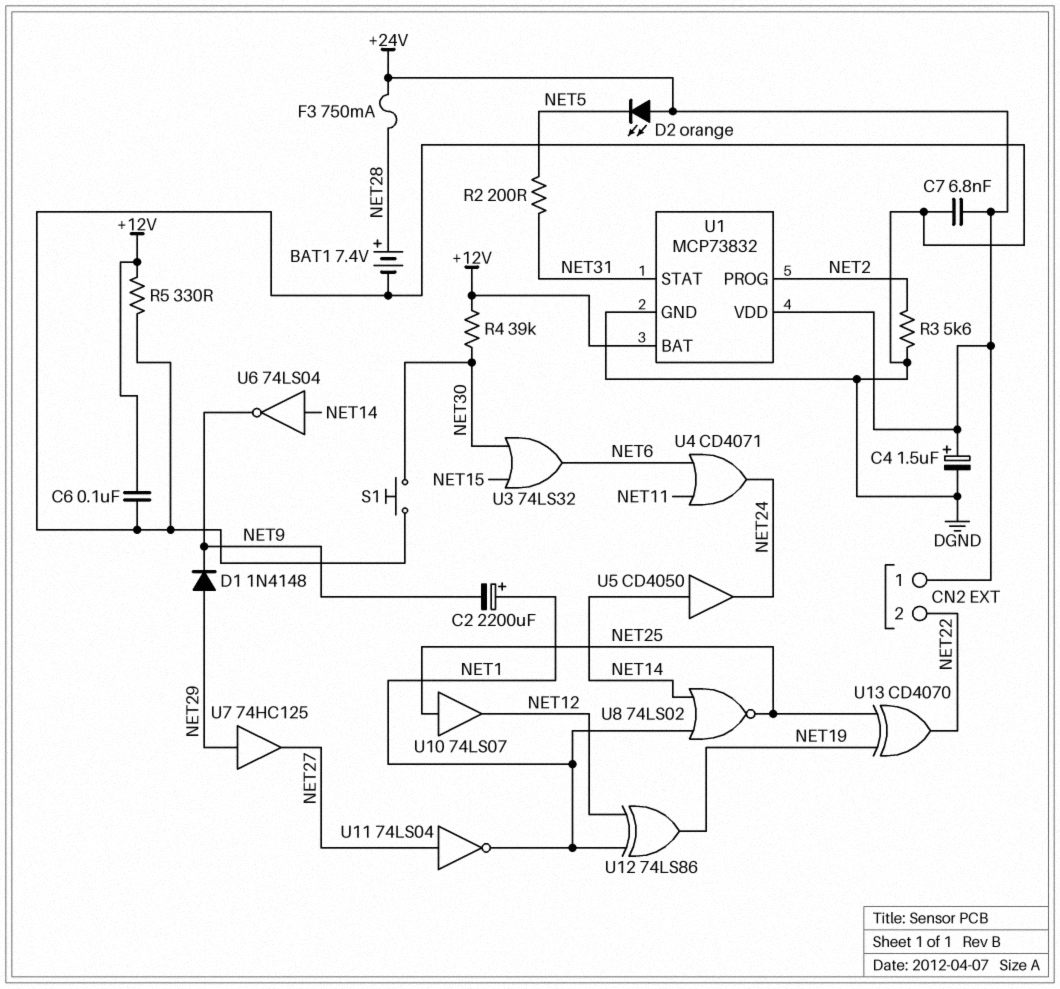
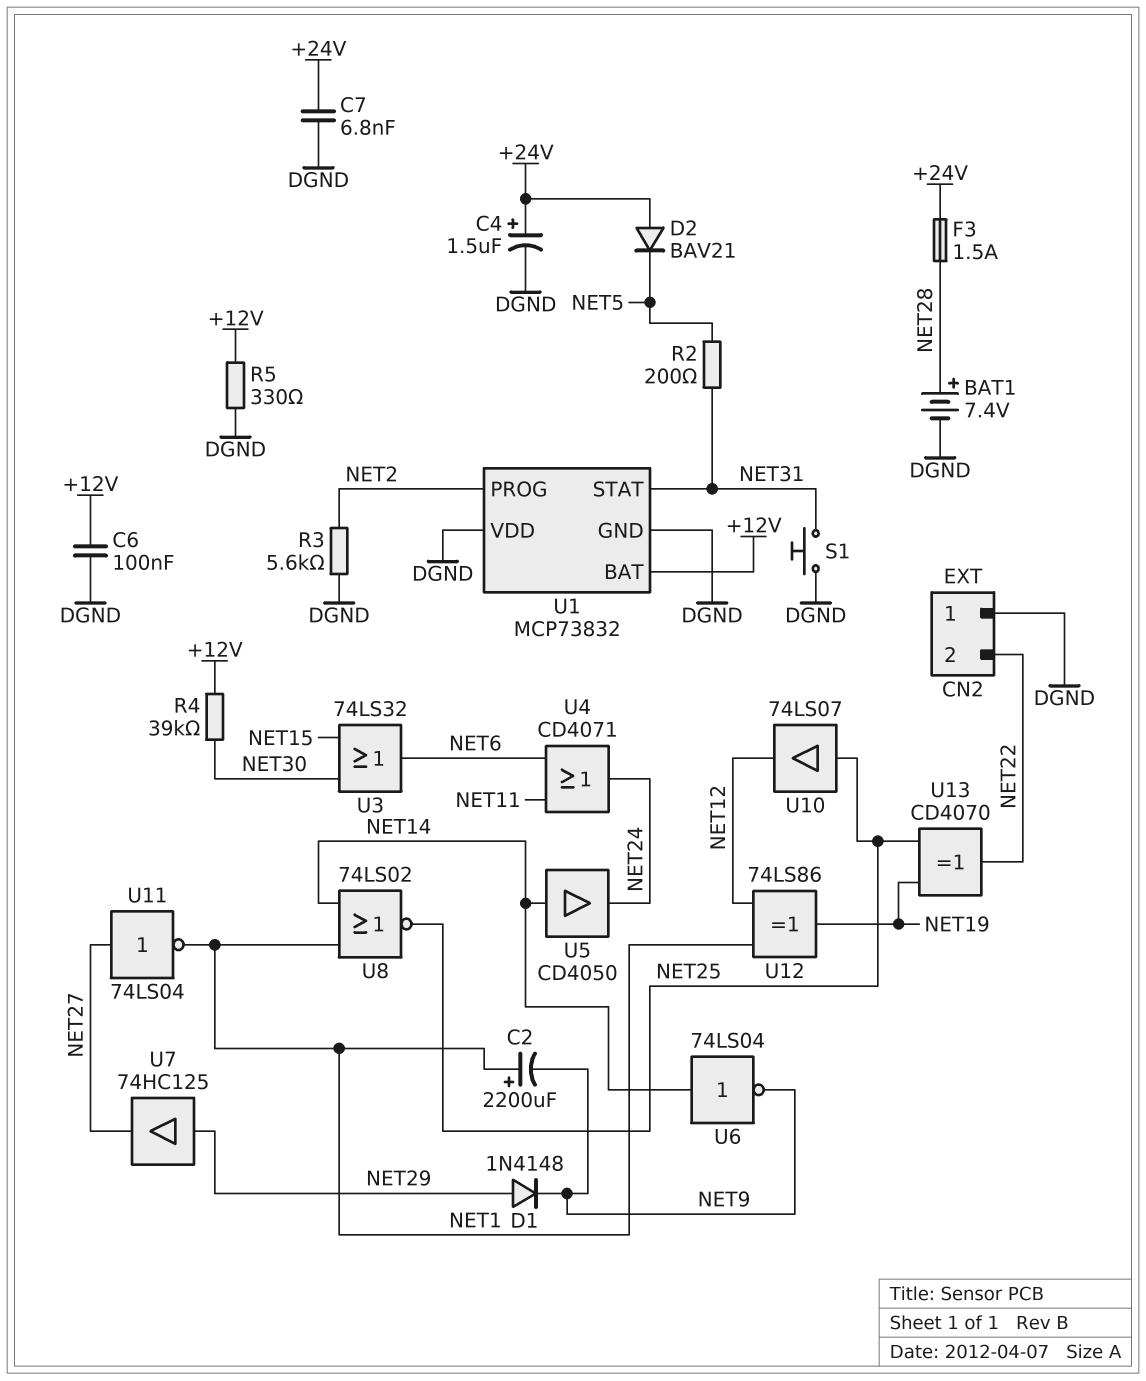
CN2 pin 1: +24V -> DGND
D2: LED orange (A +24V, K NET5) -> diode BAV21 (A +24V, K NET5)
F3: 750mA (+24V, NET28) -> 1.5A (+24V, NET28)
S1: button (DGND, NET30) -> button (DGND, NET31)
U1 pin VDD: +24V -> DGND

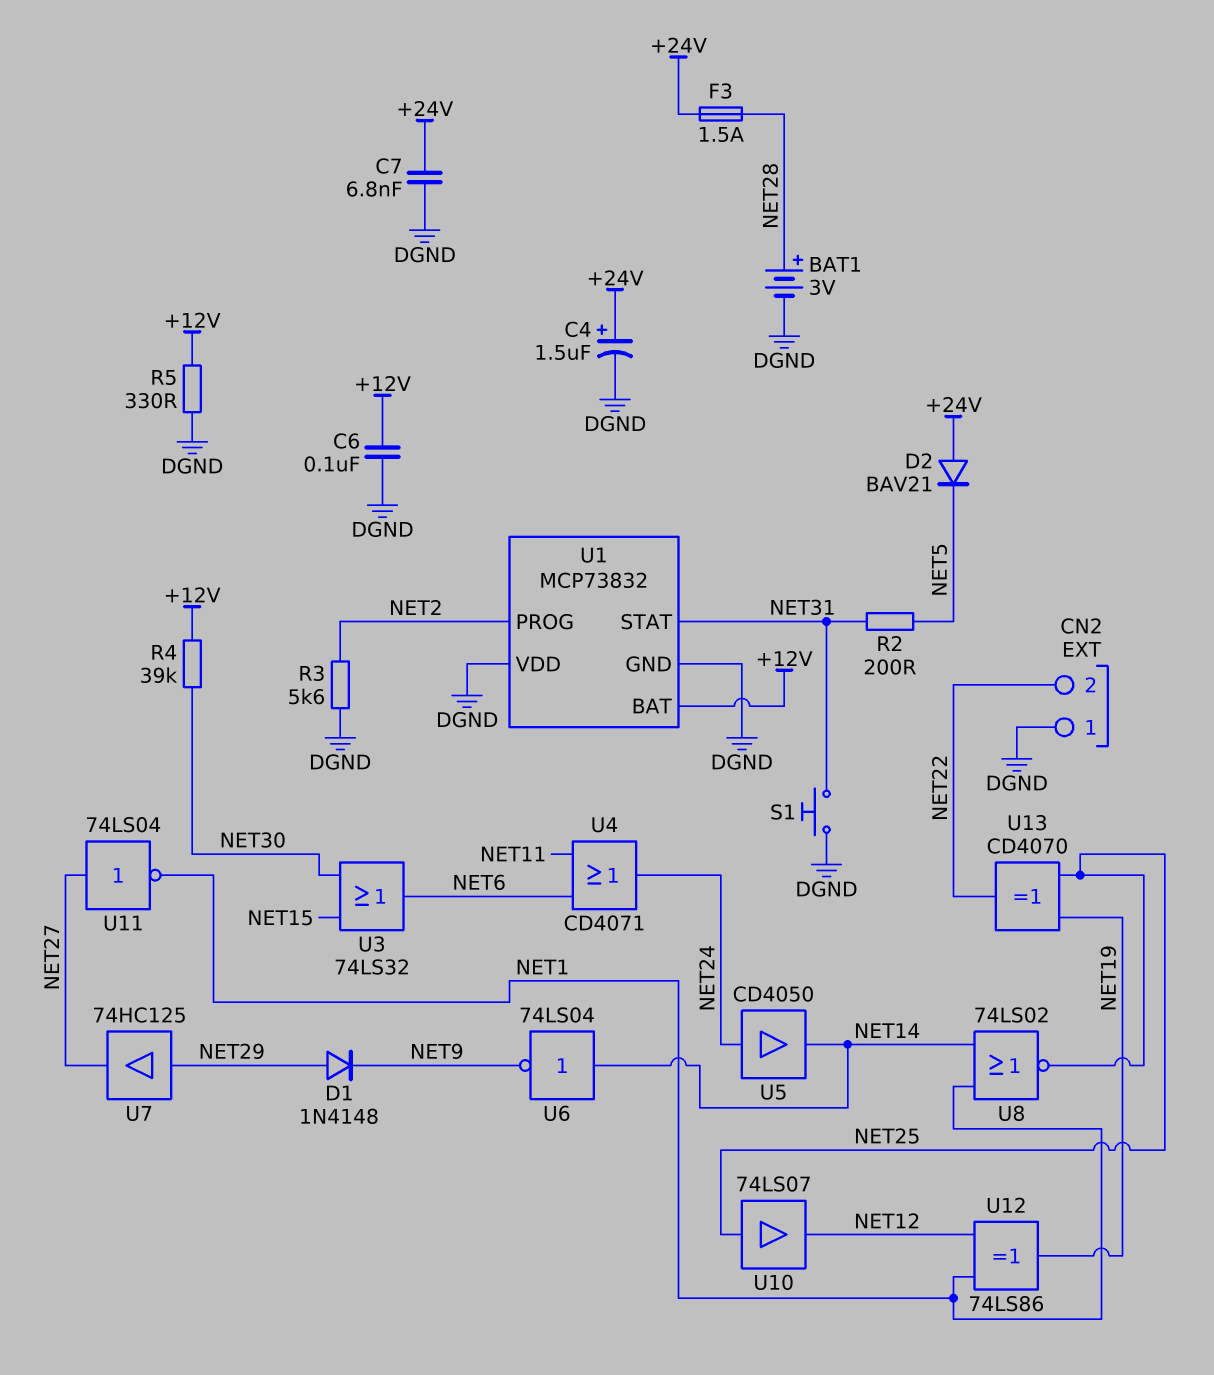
BAT1: 7.4V (plus NET28, minus DGND) -> 3V (plus NET28, minus DGND)
C2: 2200uF (plus NET1, minus NET9) -> none
U5: buffer CD4050 (in NET14, out NET24) -> buffer CD4050 (in NET24, out NET14)

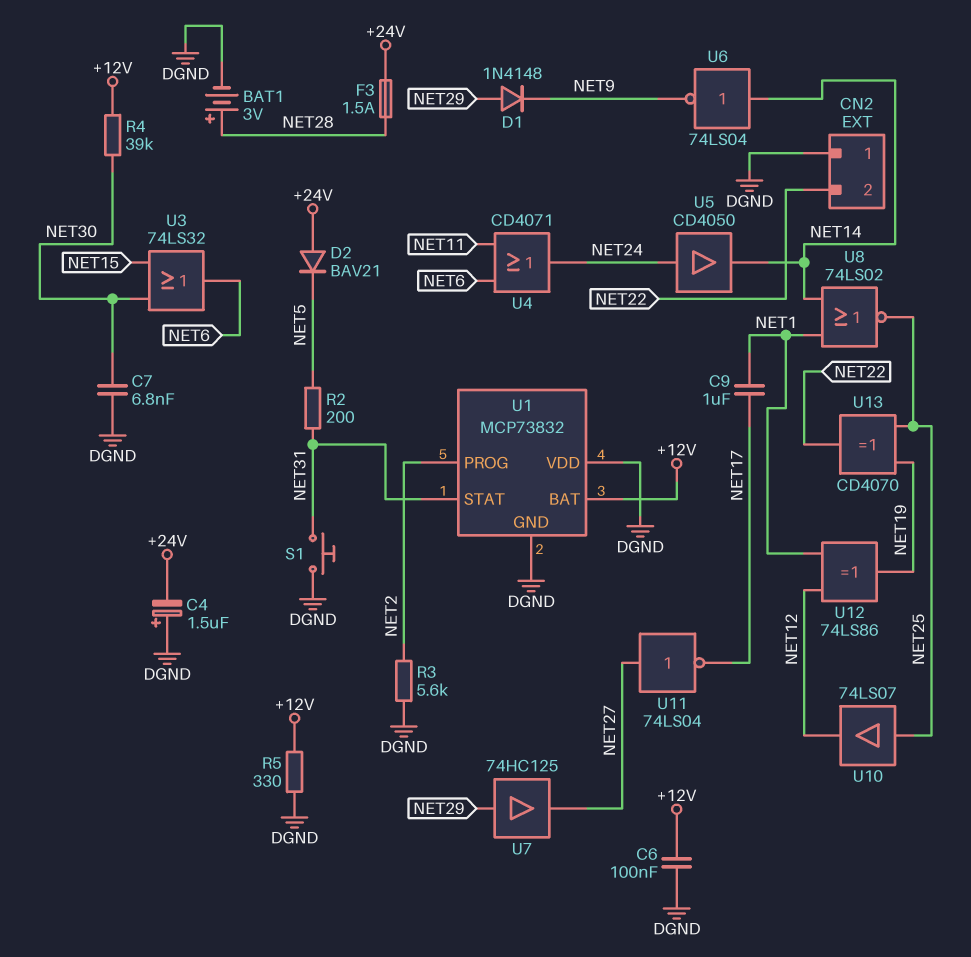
C4: 1.5uF (plus +24V, minus DGND) -> 1.5uF (plus DGND, minus +24V)
C7: 6.8nF (+24V, DGND) -> 6.8nF (DGND, NET30)
C9: none -> 1uF (NET1, NET17)
U11: NOT 74LS04 (in NET27, out NET1) -> NOT 74LS04 (in NET27, out NET17)

